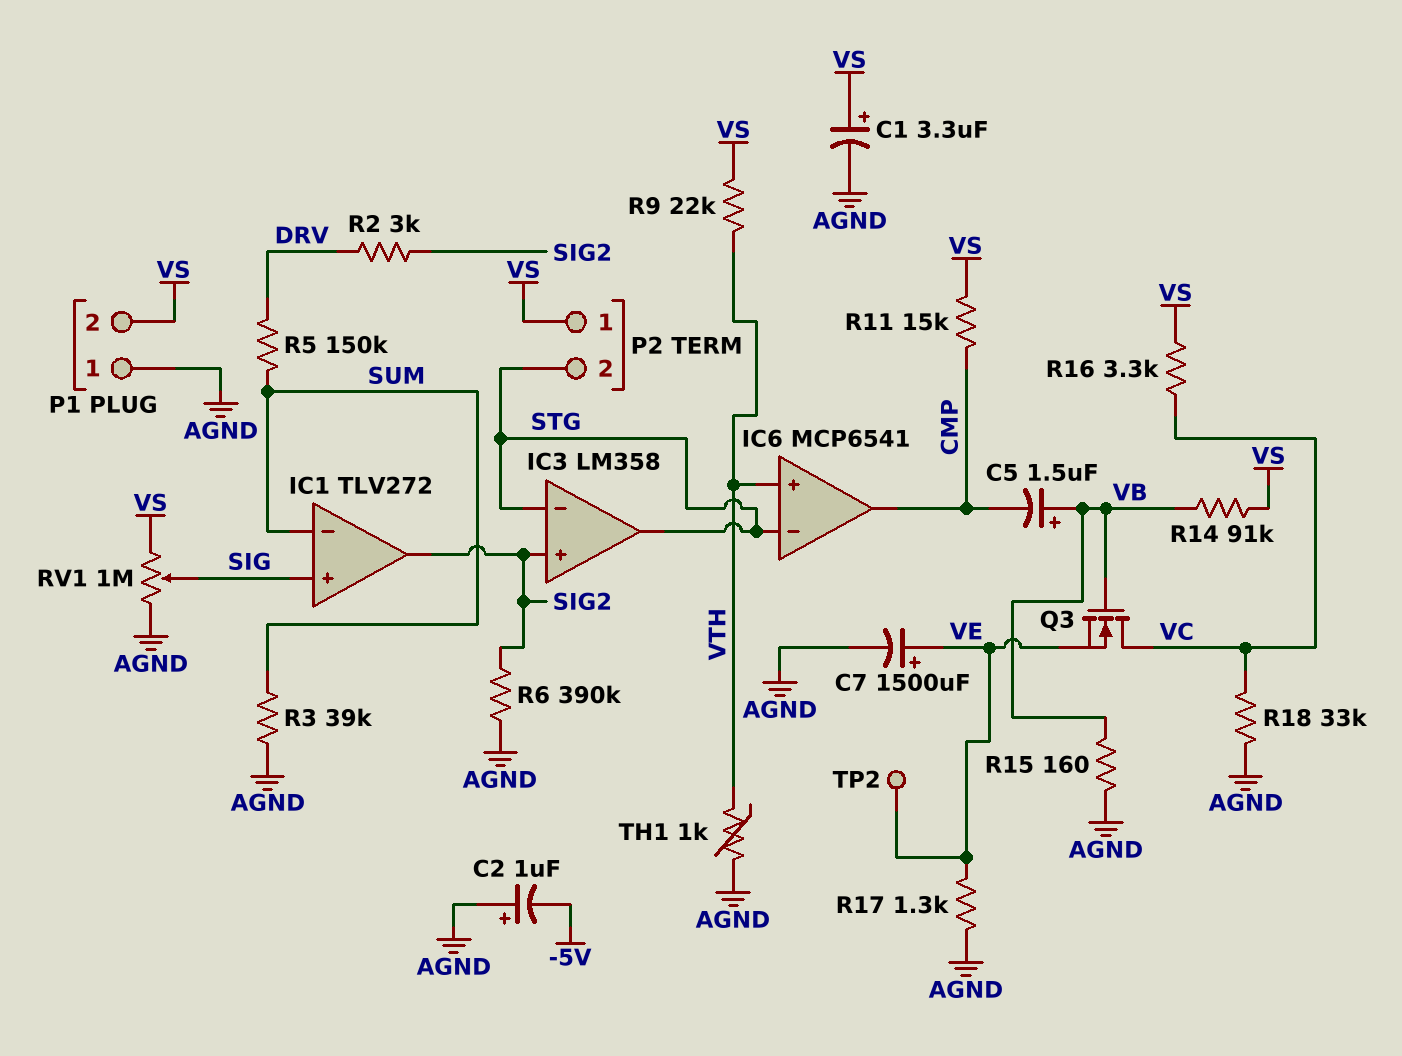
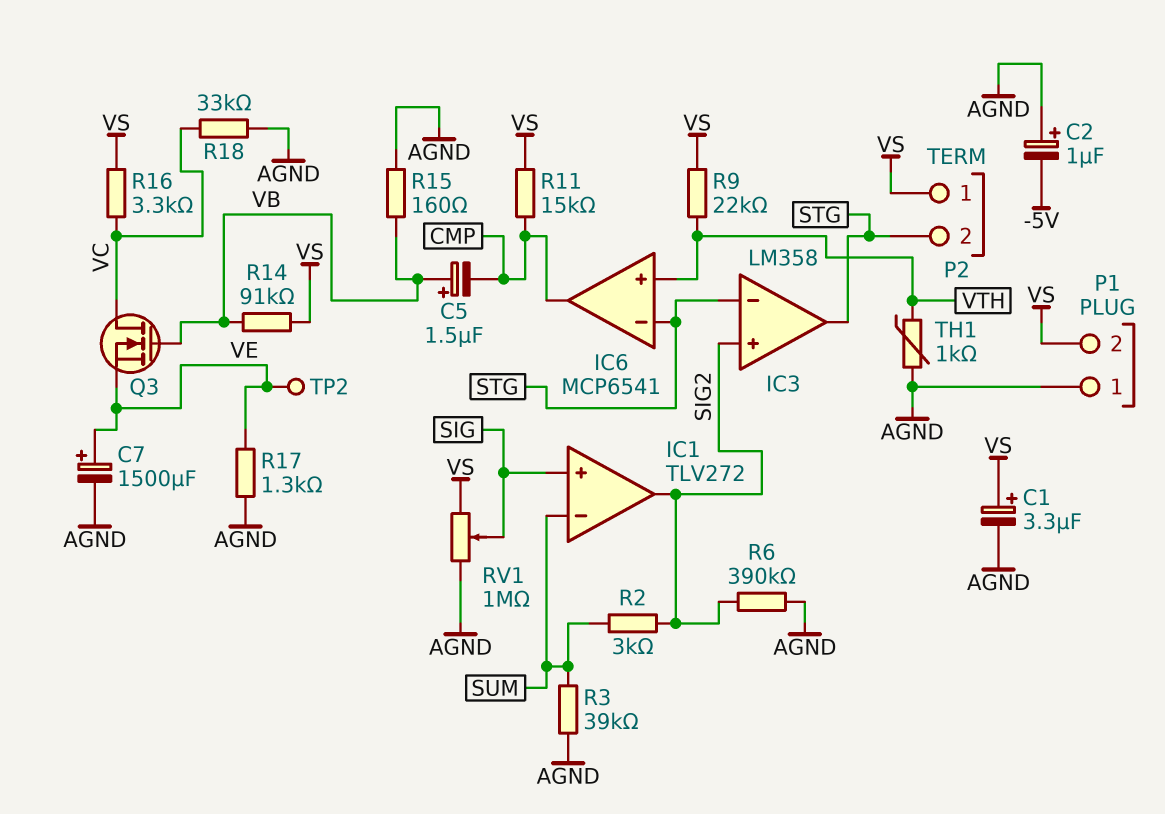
R2: 3k (DRV, SIG2) -> 3k (SIG2, SUM)
R5: 150k (DRV, SUM) -> none

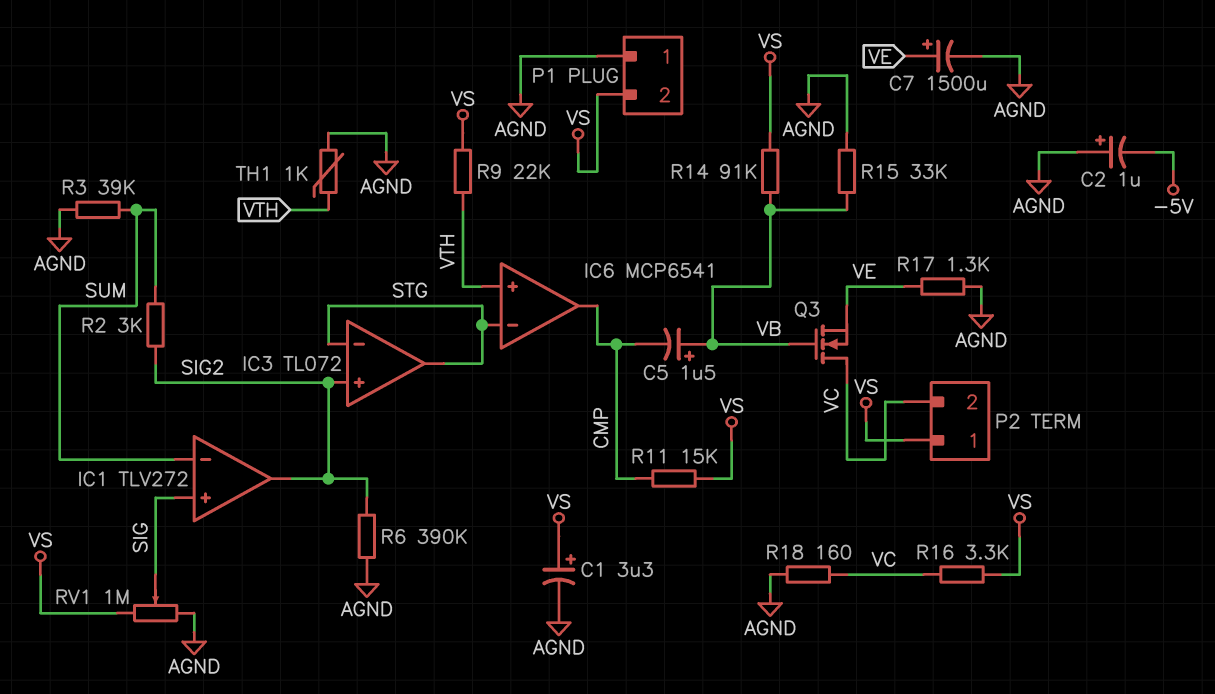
IC3: LM358 -> TL072
P2 pin 2: STG -> VC
R15: 160 (AGND, VB) -> 33k (AGND, VB)
R18: 33k (AGND, VC) -> 160 (AGND, VC)
TP2: test point (VE) -> none

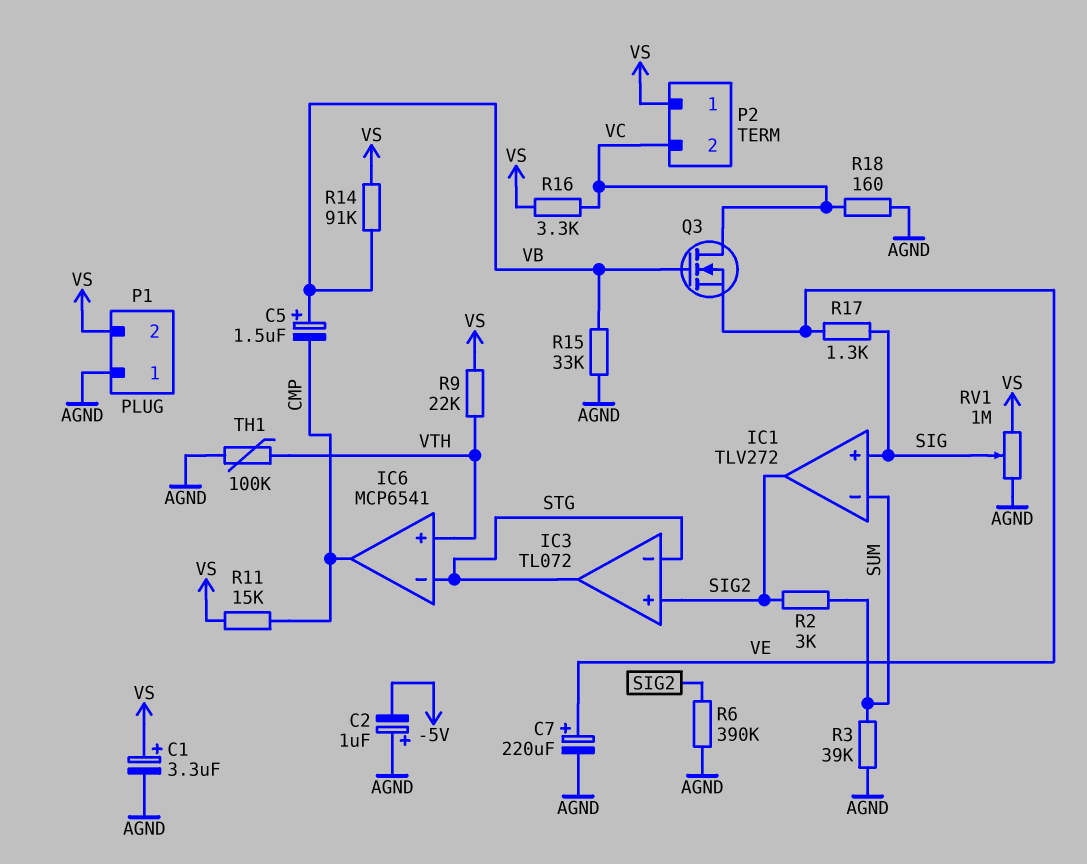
C7: 1500uF (plus VE, minus AGND) -> 220uF (plus VE, minus AGND)
R17: 1.3k (AGND, VE) -> 1.3k (SIG, VE)
TH1: 1k (AGND, VTH) -> 100k (AGND, VTH)

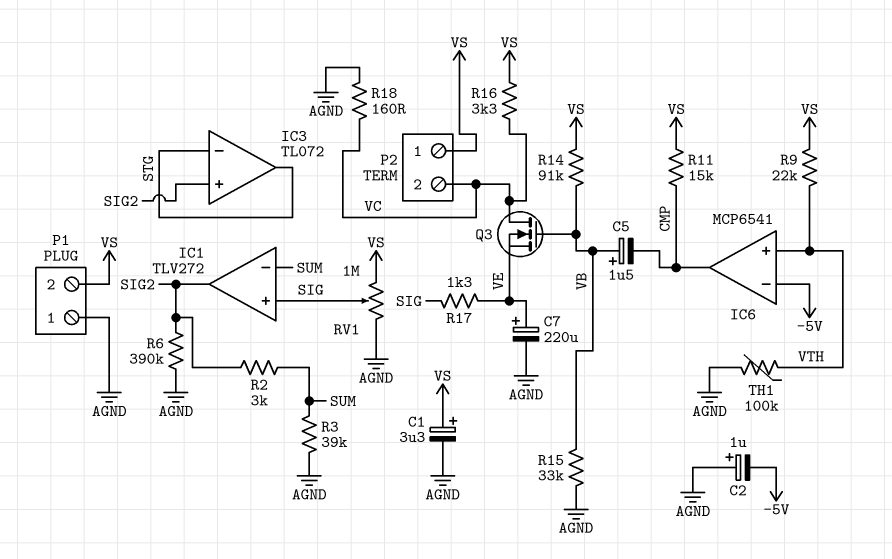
IC6 pin in-: STG -> -5V

